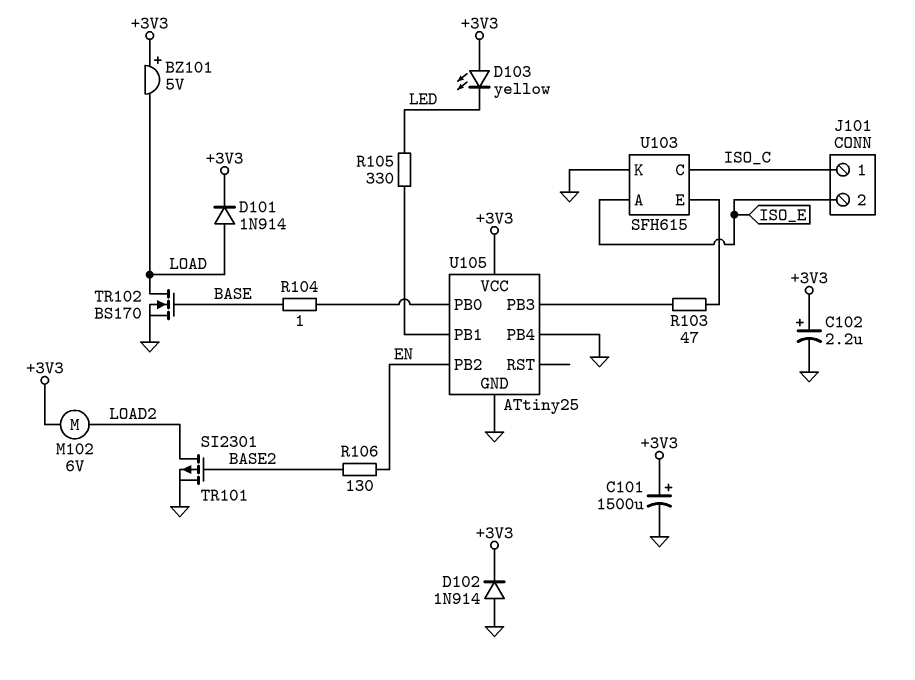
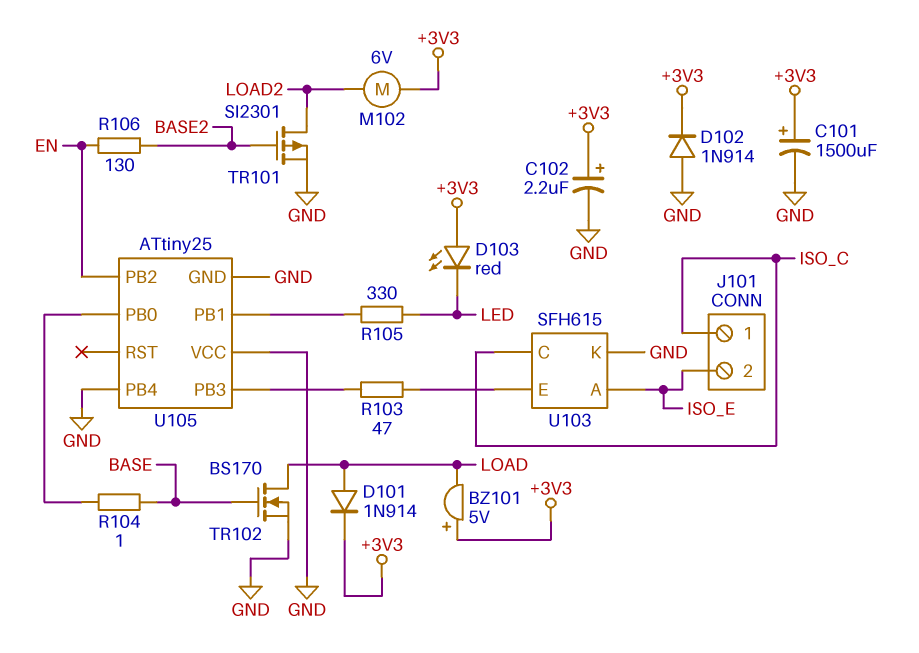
D103: LED yellow (A +3V3, K LED) -> LED red (A +3V3, K LED)
U105 pin VCC: +3V3 -> GND

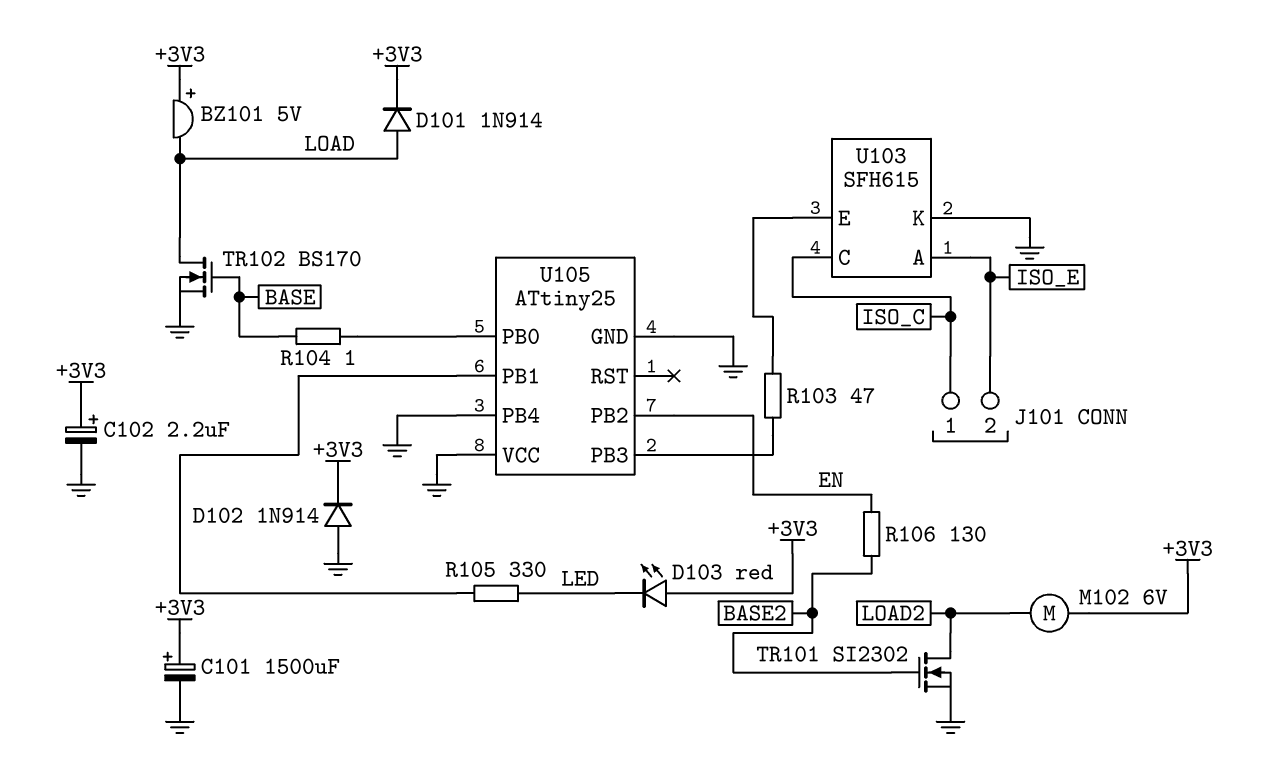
TR101: PMOS SI2301 (G BASE2, D LOAD2, S GND) -> NMOS SI2302 (G BASE2, D LOAD2, S GND)

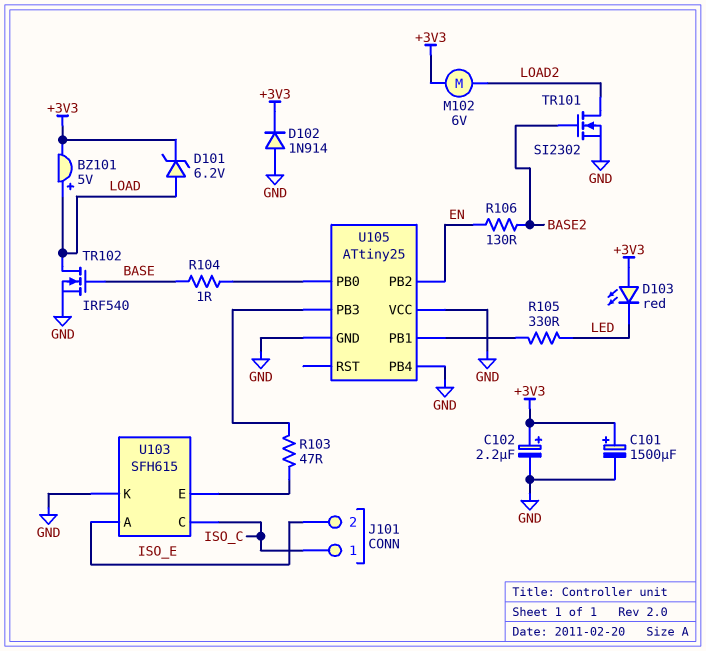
BZ101: buzzer 5V (plus +3V3, minus LOAD) -> buzzer 5V (plus LOAD, minus +3V3)
D101: diode 1N914 (A LOAD, K +3V3) -> zener 6.2V (A LOAD, K +3V3)
TR102: NMOS BS170 (G BASE, D LOAD, S GND) -> NMOS IRF540 (G BASE, D LOAD, S GND)

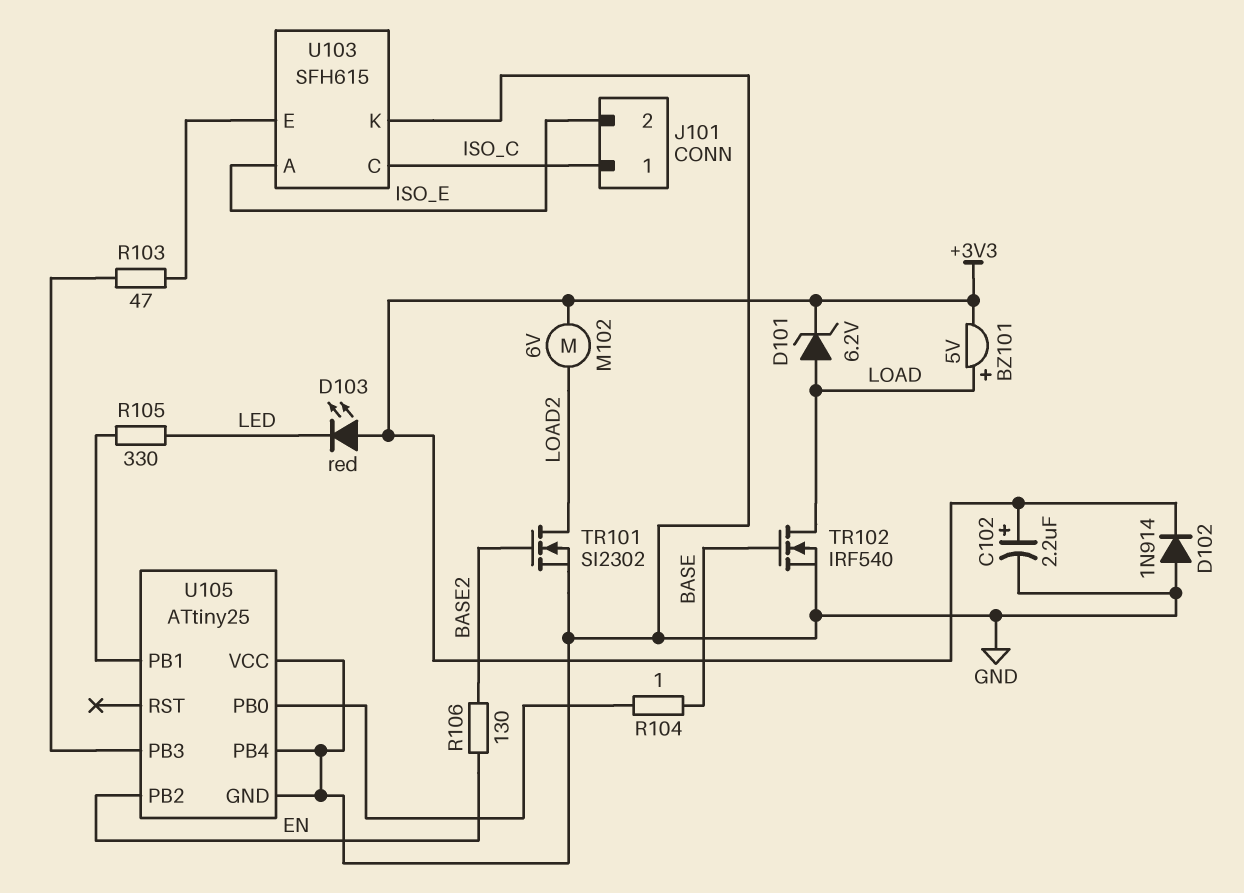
C101: 1500uF (plus +3V3, minus GND) -> none

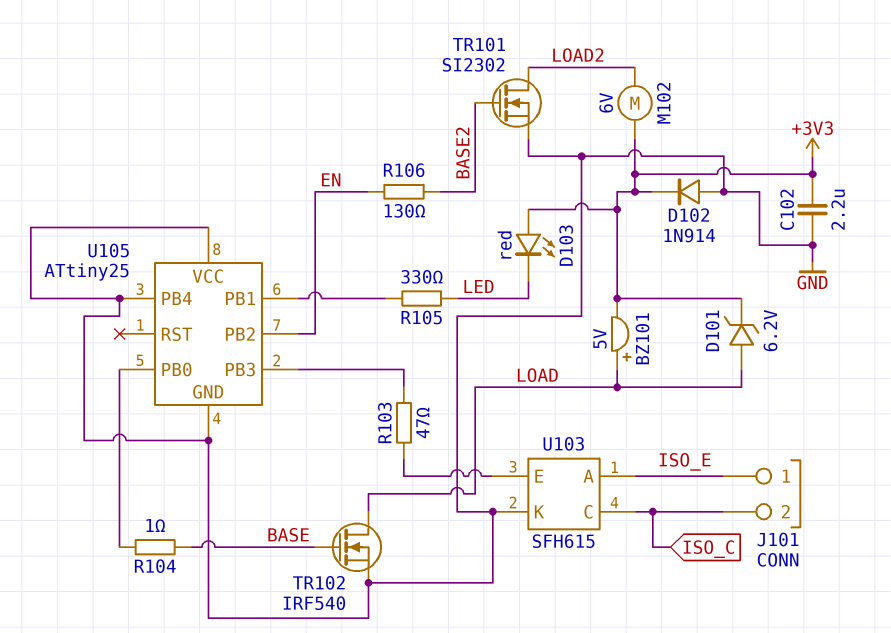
C102: 2.2uF (plus +3V3, minus GND) -> 2.2uF (+3V3, GND)
J101 pin 1: ISO_C -> ISO_E
J101 pin 2: ISO_E -> ISO_C

